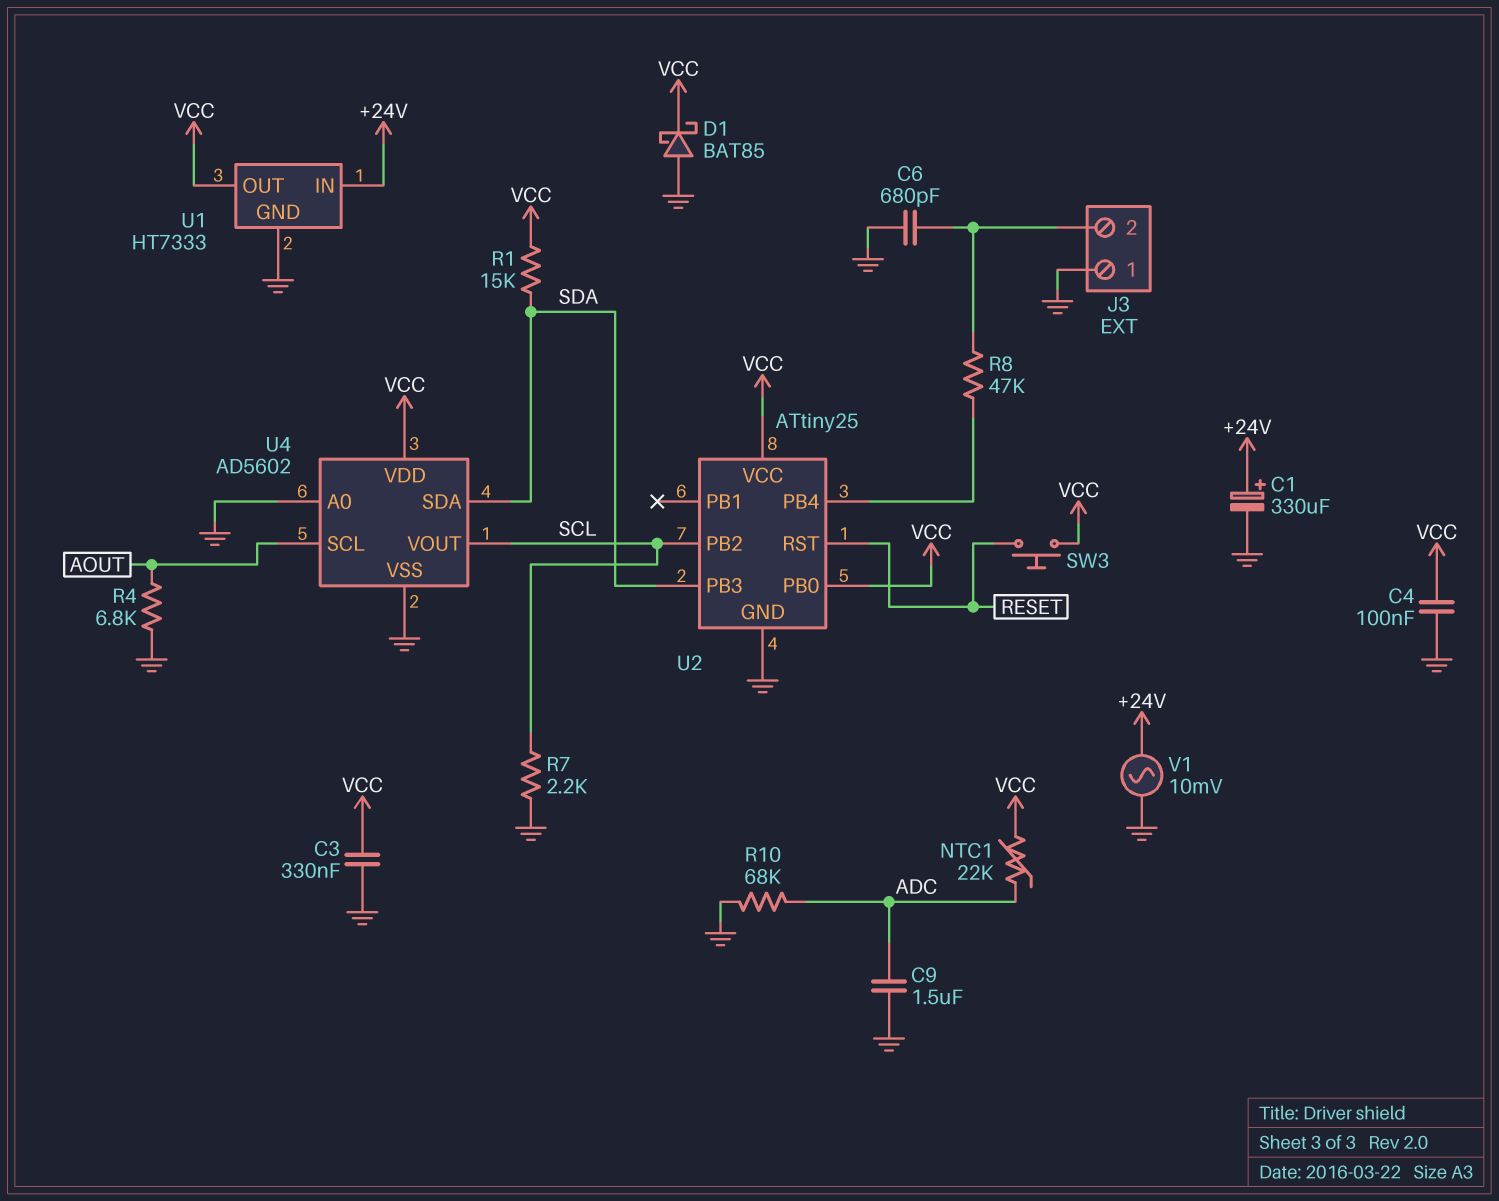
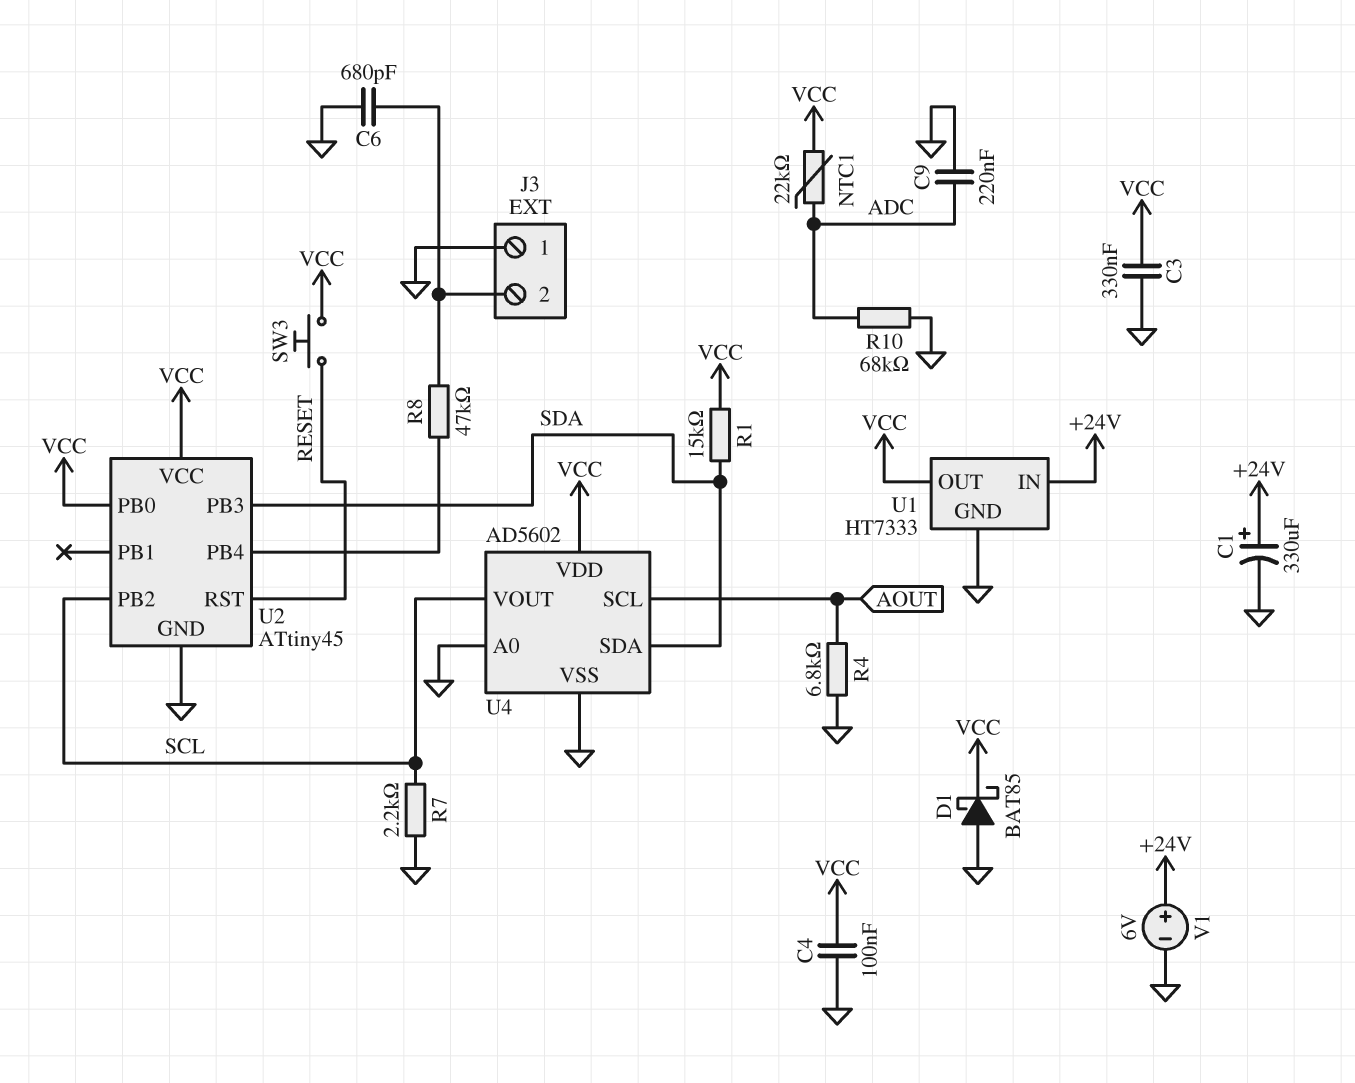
C9: 1.5uF (ADC, GND) -> 220nF (ADC, GND)
U2: ATtiny25 -> ATtiny45
V1: AC 10mV (+24V, GND) -> 6V (plus +24V, minus GND)

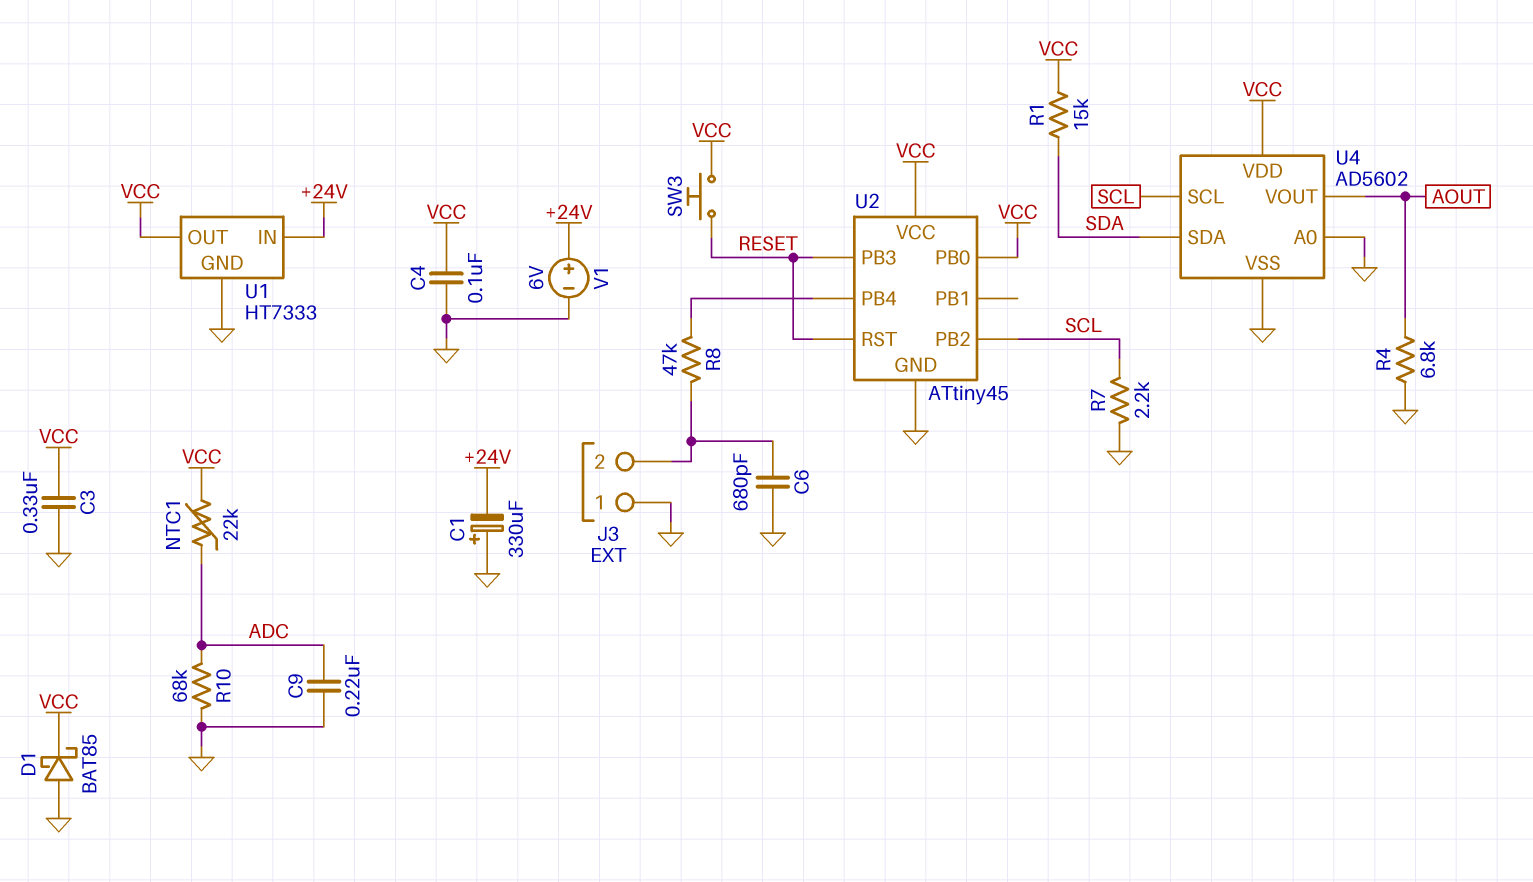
C1: 330uF (plus +24V, minus GND) -> 330uF (plus GND, minus +24V)
U2 pin PB3: SDA -> RESET
U4 pin SCL: AOUT -> SCL
U4 pin VOUT: SCL -> AOUT

